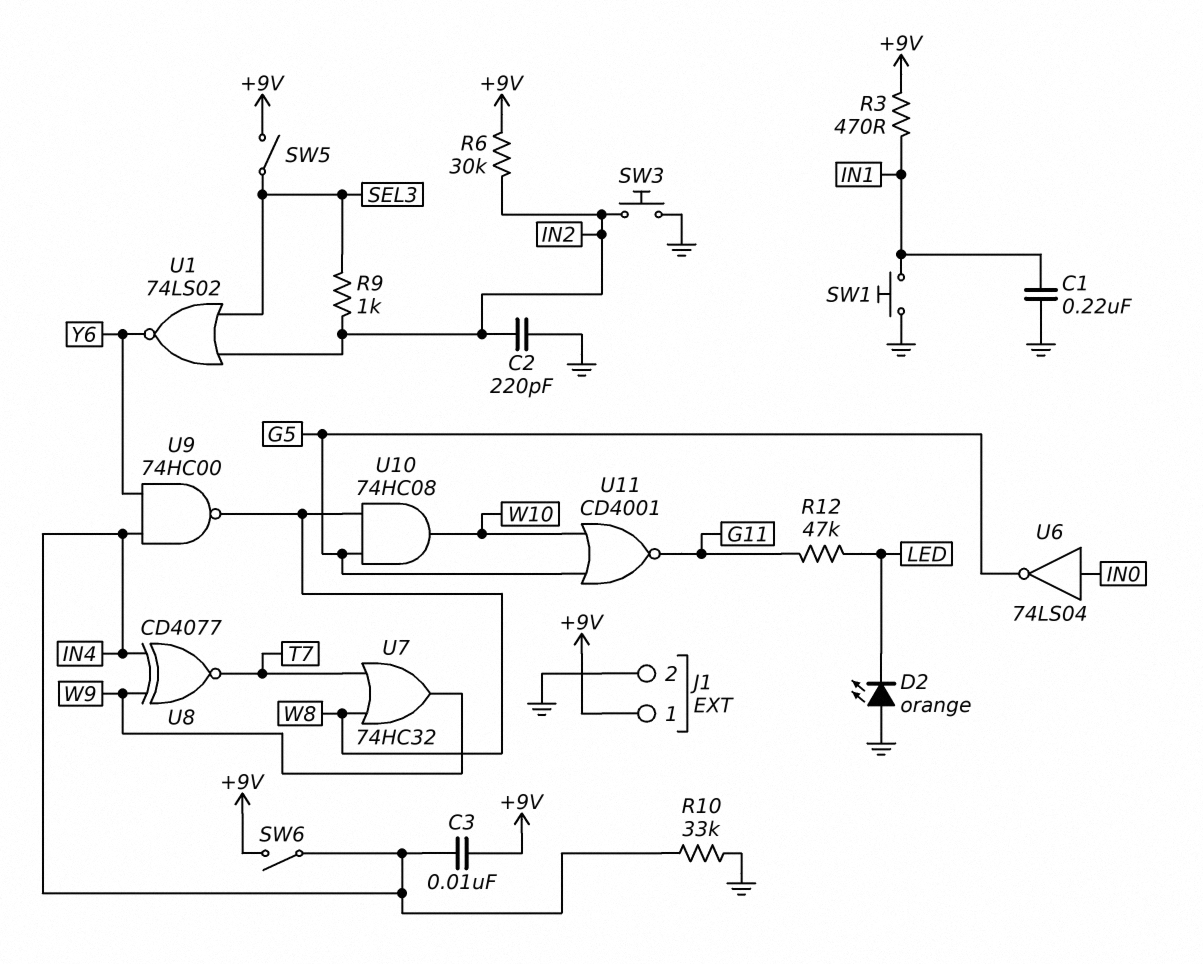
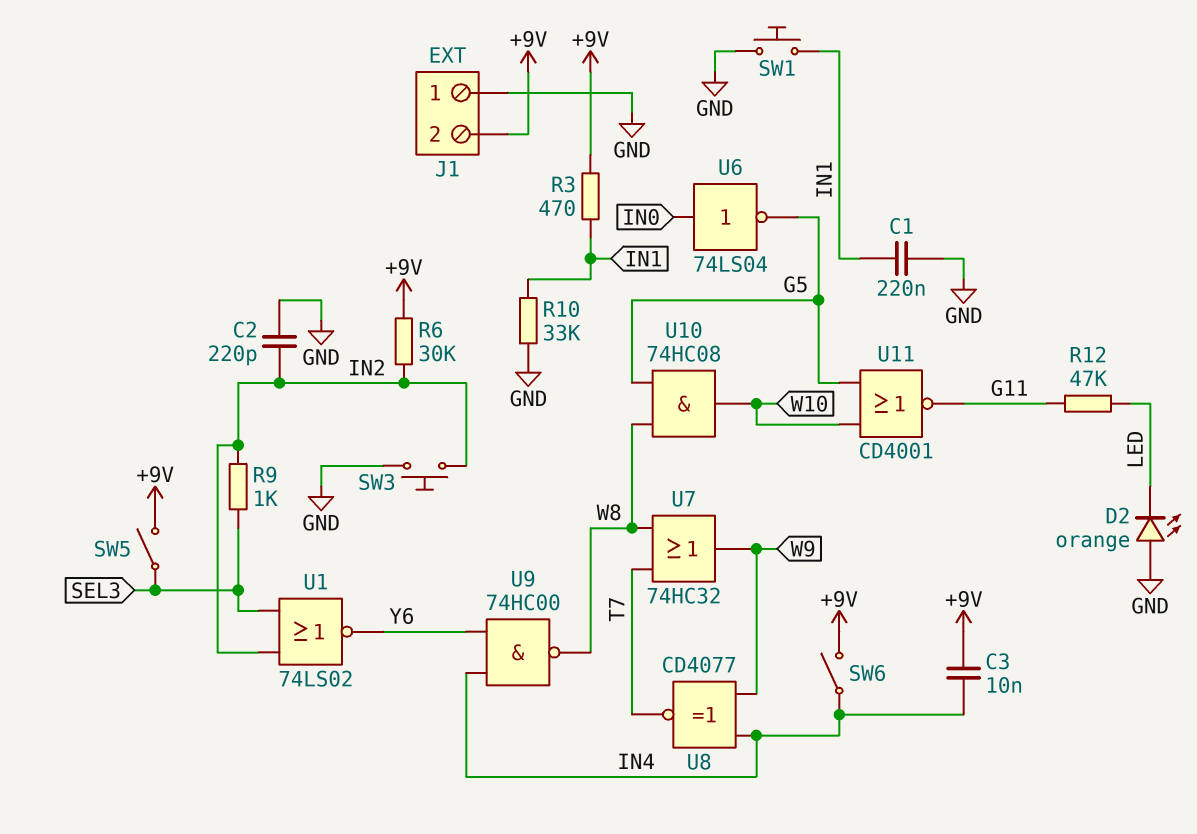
J1 pin 1: +9V -> GND
J1 pin 2: GND -> +9V
R10: 33k (GND, IN4) -> 33k (GND, IN1)

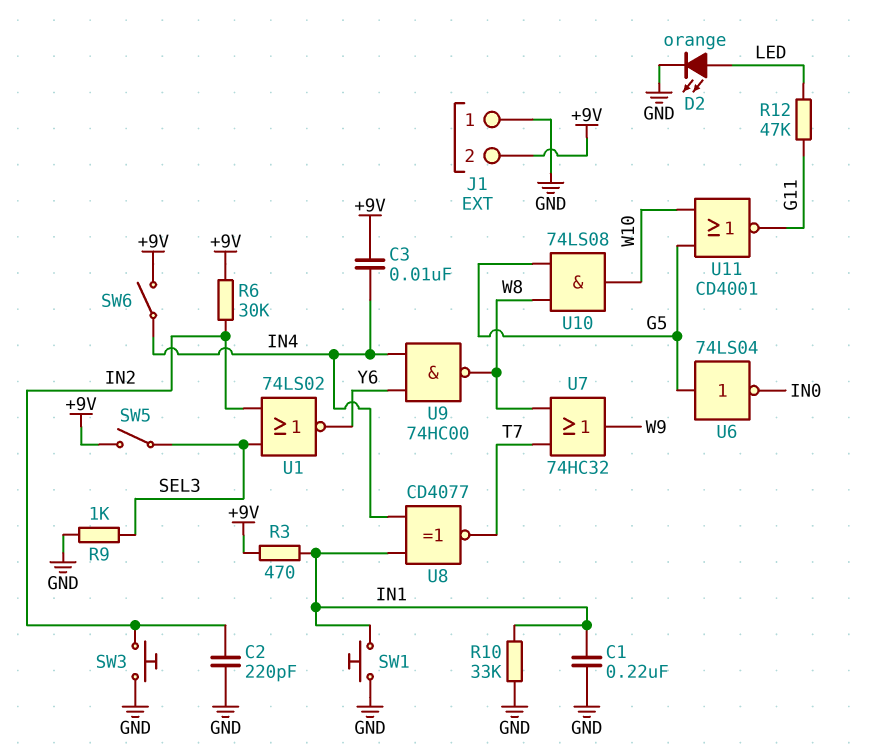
D2: LED orange (A GND, K LED) -> LED orange (A LED, K GND)
R9: 1k (IN2, SEL3) -> 1k (GND, SEL3)
U6: NOT 74LS04 (in IN0, out G5) -> NOT 74LS04 (in G5, out IN0)
U8: XNOR CD4077 (in IN4, in W9, out T7) -> XNOR CD4077 (in IN1, in IN4, out T7)
U10: AND 74HC08 (in G5, in W8, out W10) -> AND 74LS08 (in G5, in W8, out W10)

